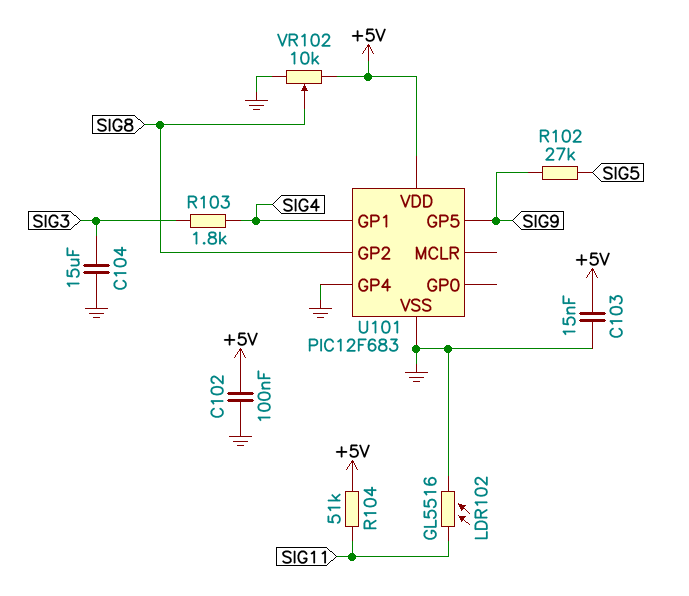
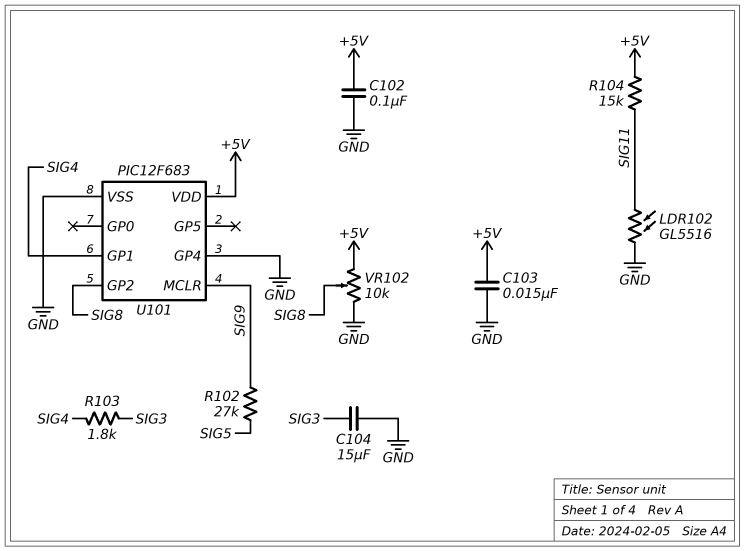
R104: 51k (+5V, SIG11) -> 15k (+5V, SIG11)
U101 pin GP5: SIG9 -> none
U101 pin MCLR: none -> SIG9

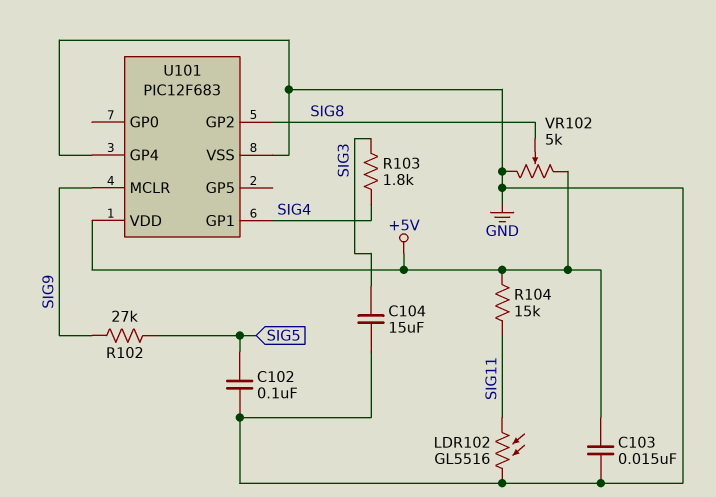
C102: 100nF (+5V, GND) -> 100nF (GND, SIG5)
VR102: 10k (+5V, GND, wiper SIG8) -> 5k (+5V, GND, wiper SIG8)

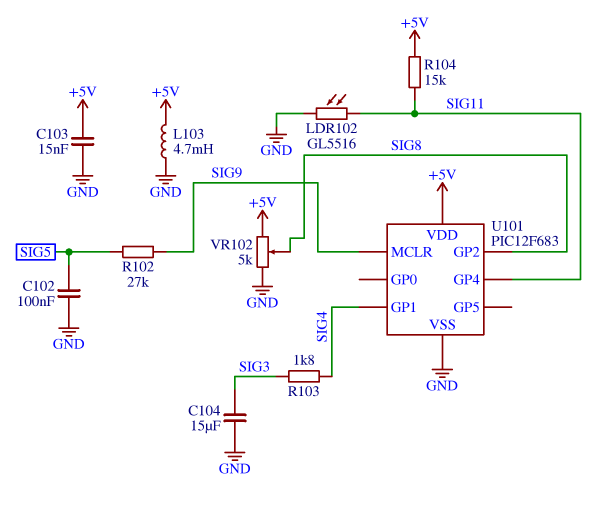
L103: none -> 4.7mH (+5V, GND)
U101 pin GP4: GND -> SIG11

